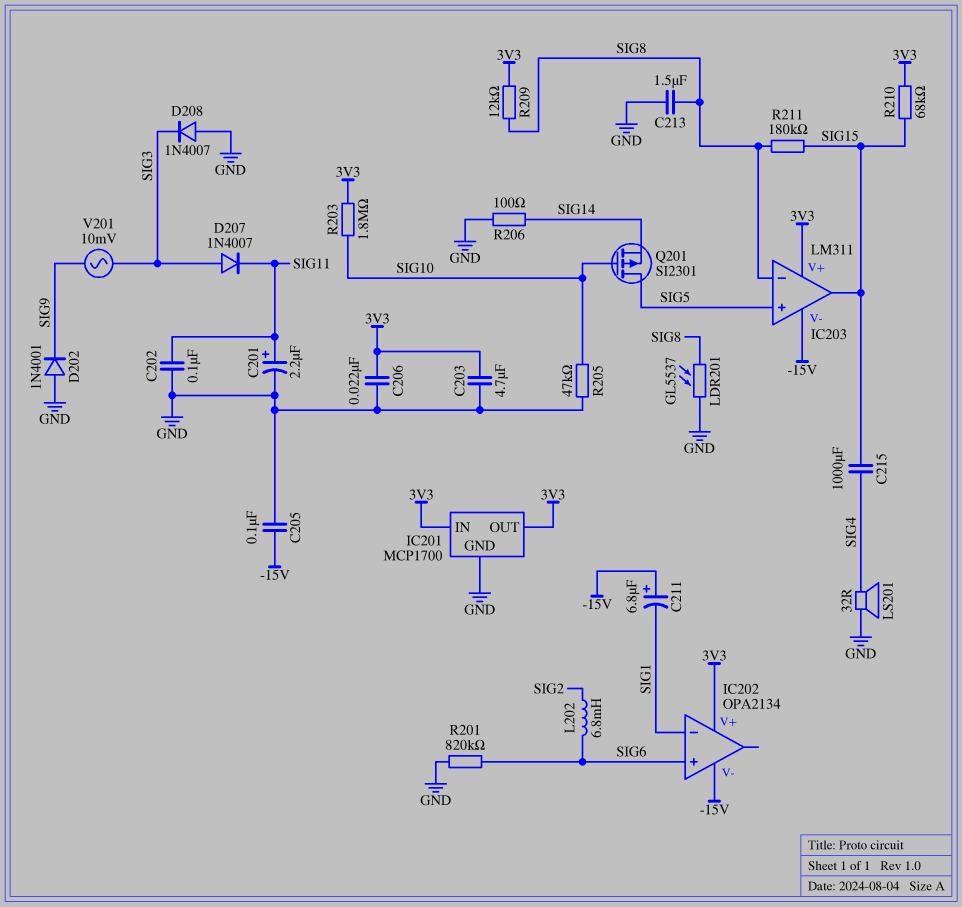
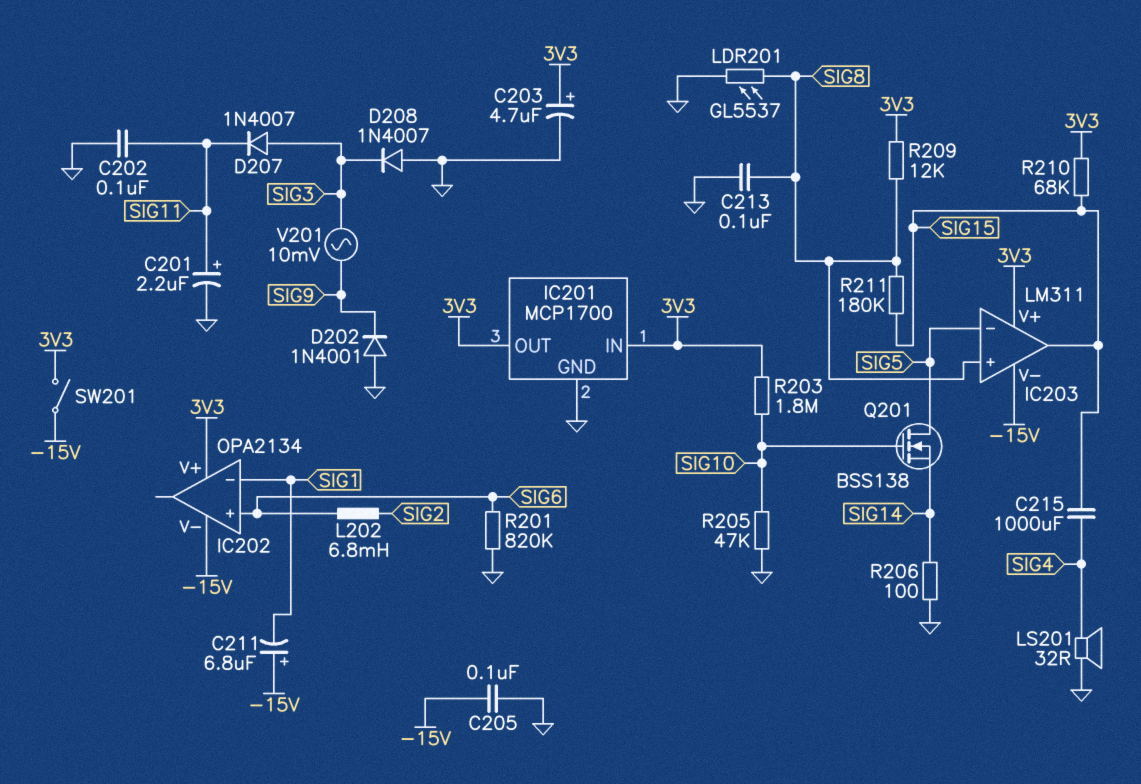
C203: 4.7uF (3V3, GND) -> 4.7uF (plus 3V3, minus GND)
C206: 22nF (3V3, GND) -> none
C213: 1.5uF (GND, SIG8) -> 100nF (GND, SIG8)
IC203 pin in+: SIG5 -> SIG8
IC203 pin in-: SIG8 -> SIG5
Q201: PMOS SI2301 (G SIG10, D SIG5, S SIG14) -> NMOS BSS138 (G SIG10, D SIG5, S SIG14)
SW201: none -> switch (-15V, 3V3)

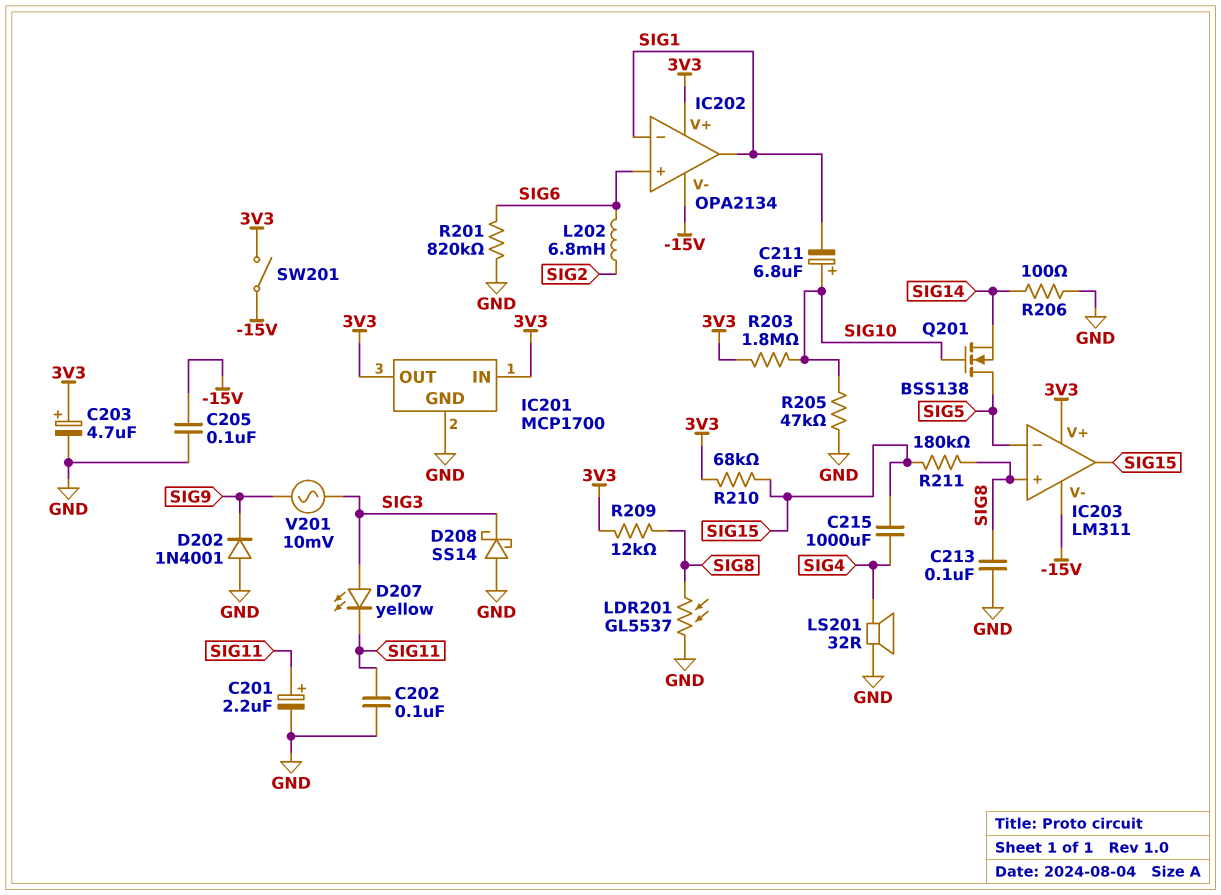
C211: 6.8uF (plus -15V, minus SIG1) -> 6.8uF (plus SIG10, minus SIG1)
D207: diode 1N4007 (A SIG3, K SIG11) -> LED yellow (A SIG3, K SIG11)
D208: diode 1N4007 (A GND, K SIG3) -> schottky SS14 (A GND, K SIG3)
IC202 pin out: none -> SIG1

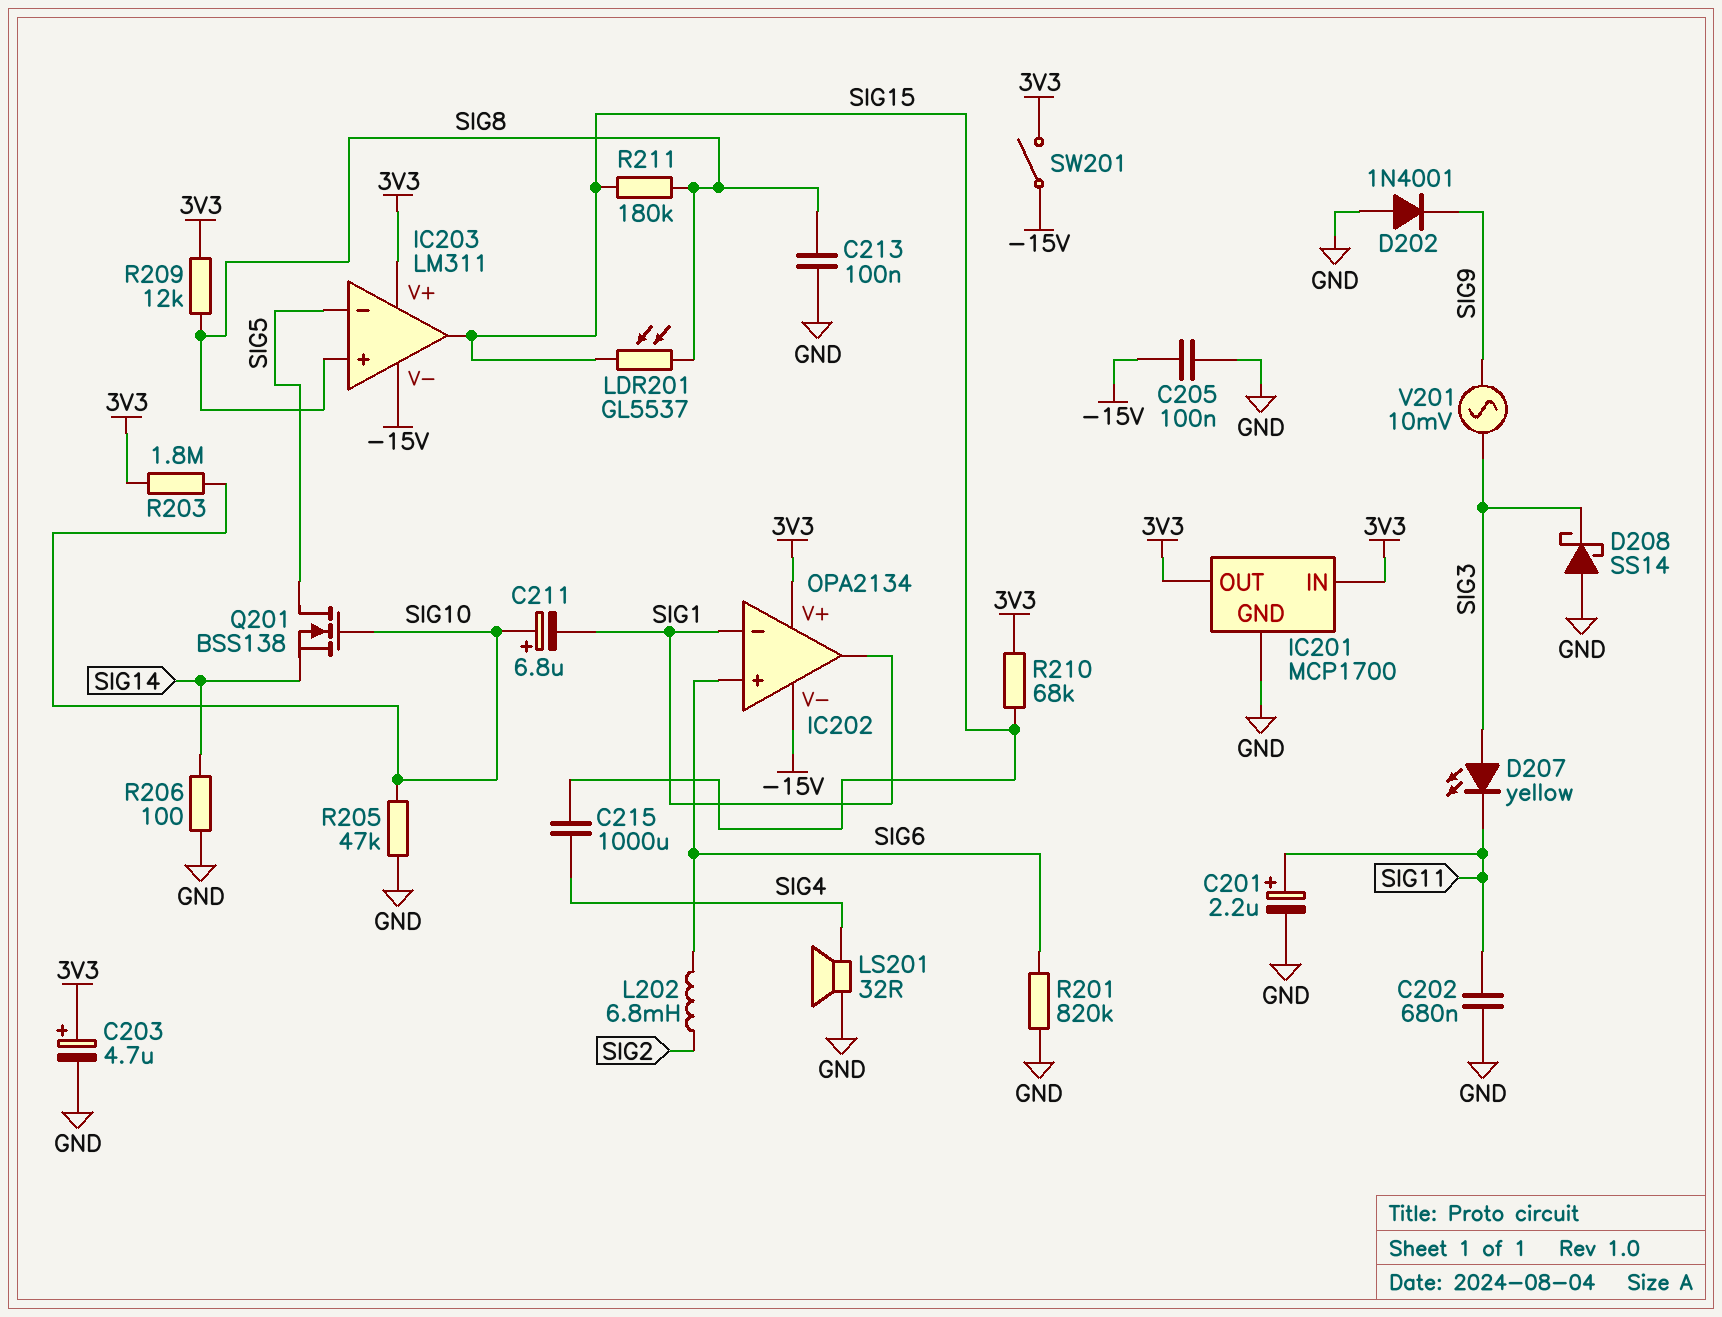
C202: 100nF (GND, SIG11) -> 680nF (GND, SIG11)
LDR201: GL5537 (GND, SIG8) -> GL5537 (SIG8, SIG15)

